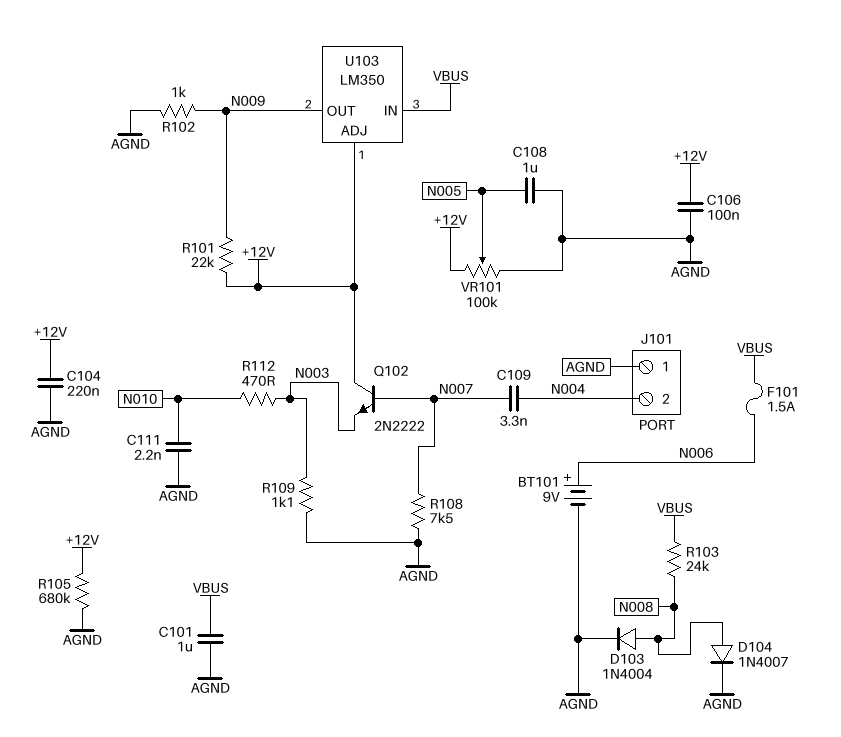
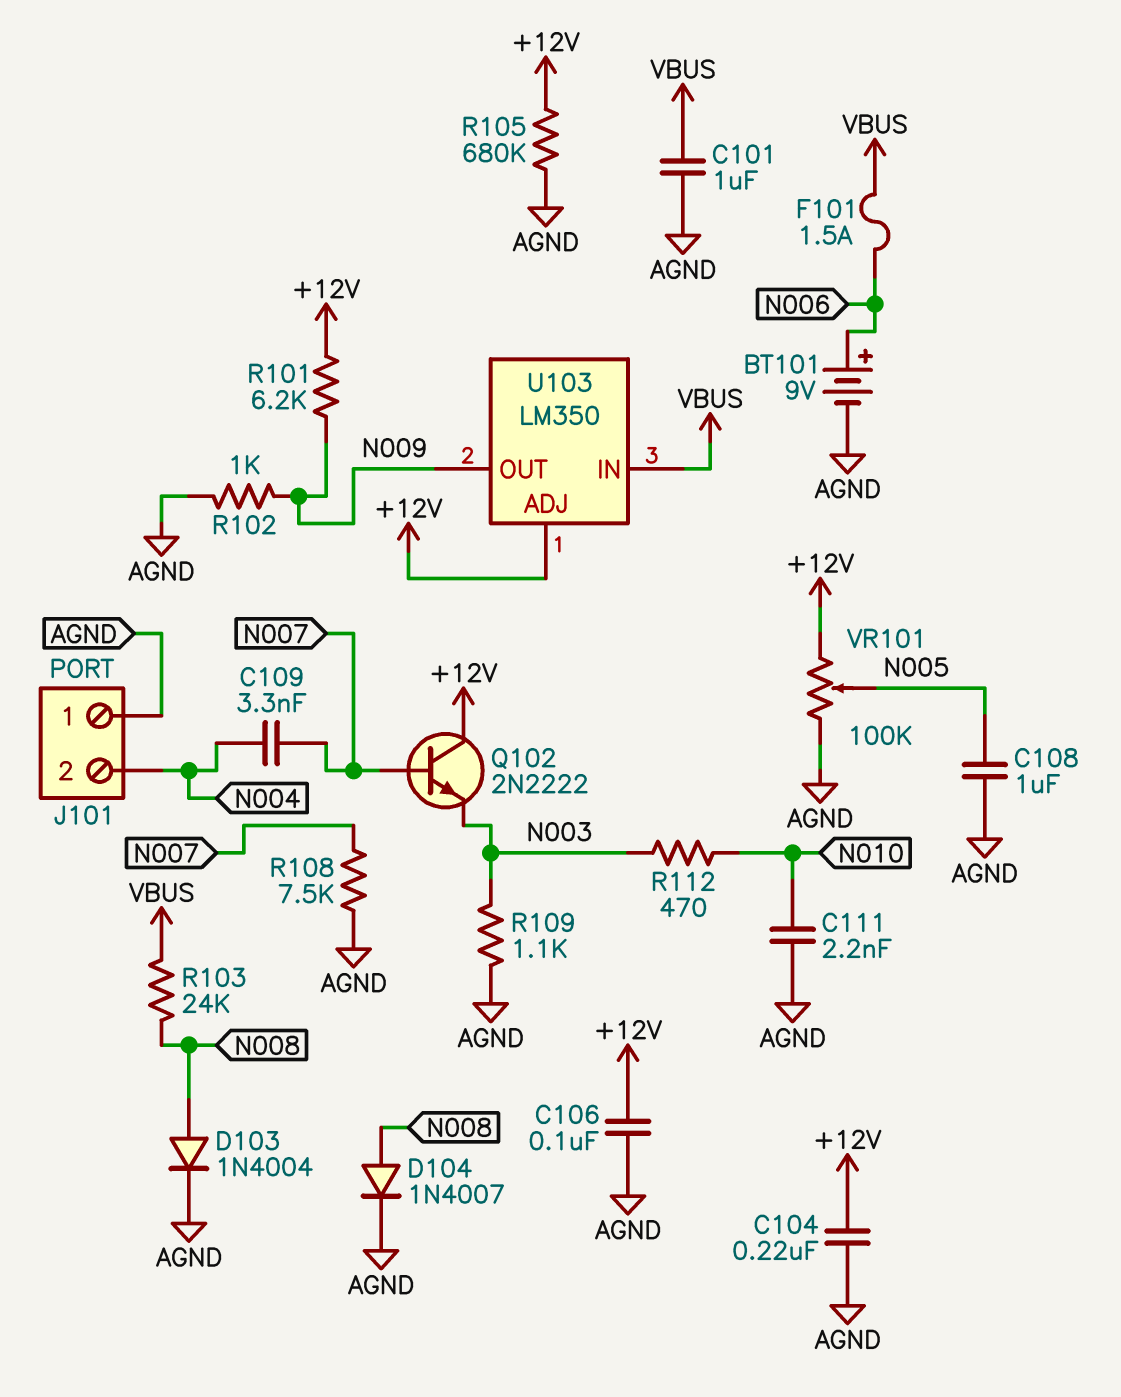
R101: 22k (+12V, N009) -> 6.2k (+12V, N009)

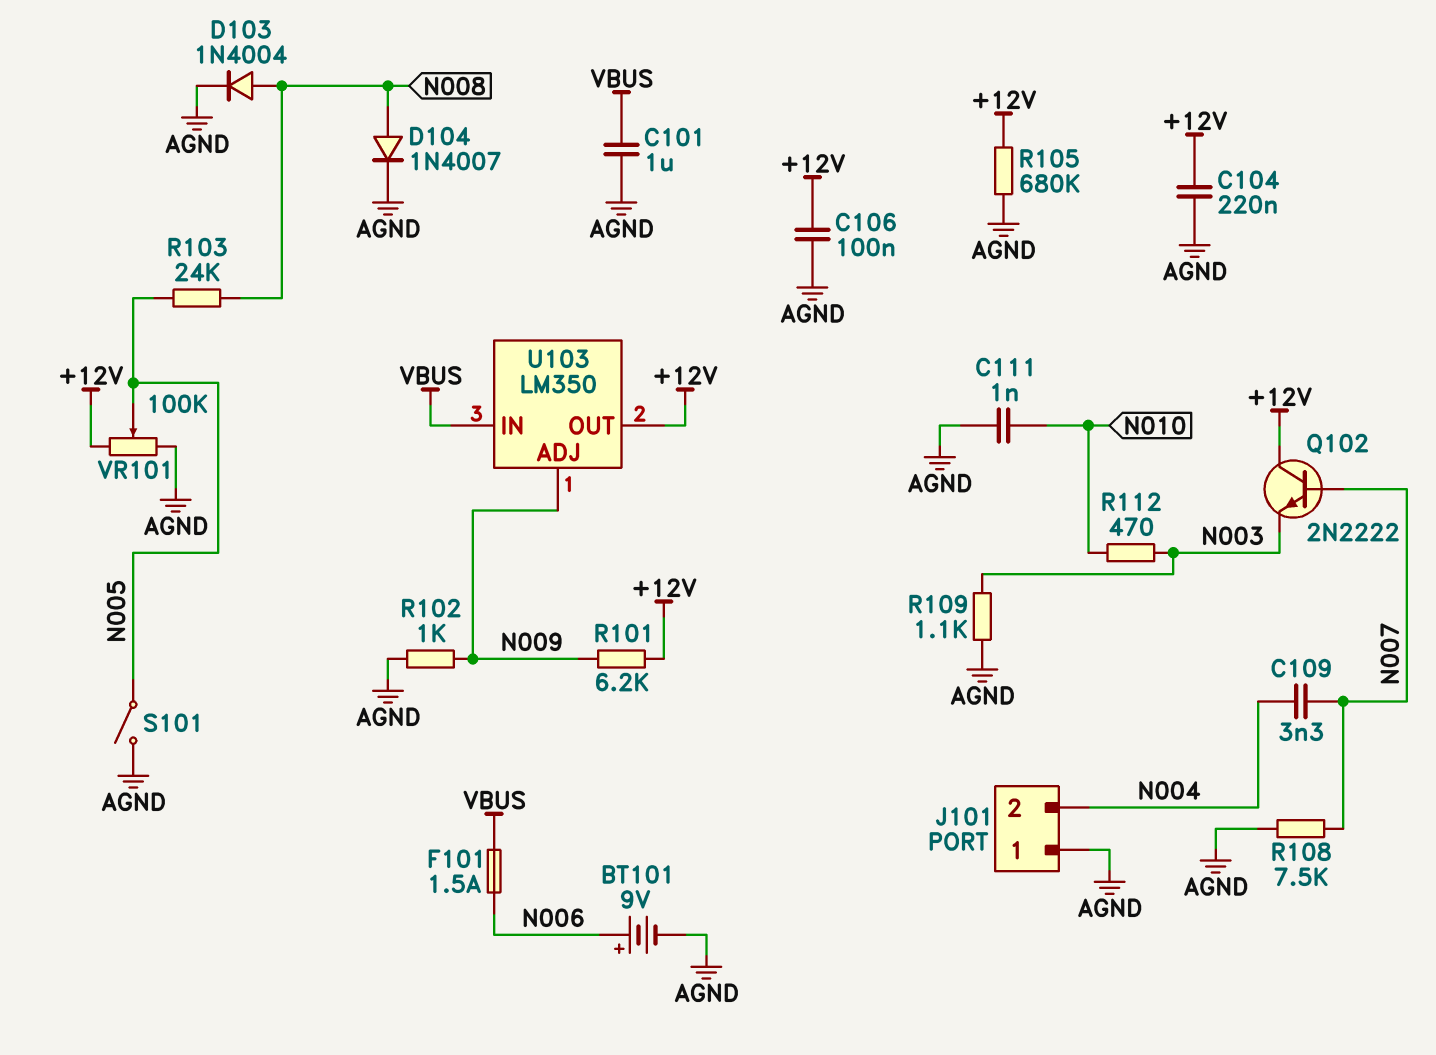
C108: 1uF (AGND, N005) -> none
C111: 2.2nF (AGND, N010) -> 1nF (AGND, N010)
R103: 24k (N008, VBUS) -> 24k (N005, N008)
S101: none -> switch (AGND, N005)
U103 pin ADJ: +12V -> N009
U103 pin OUT: N009 -> +12V

